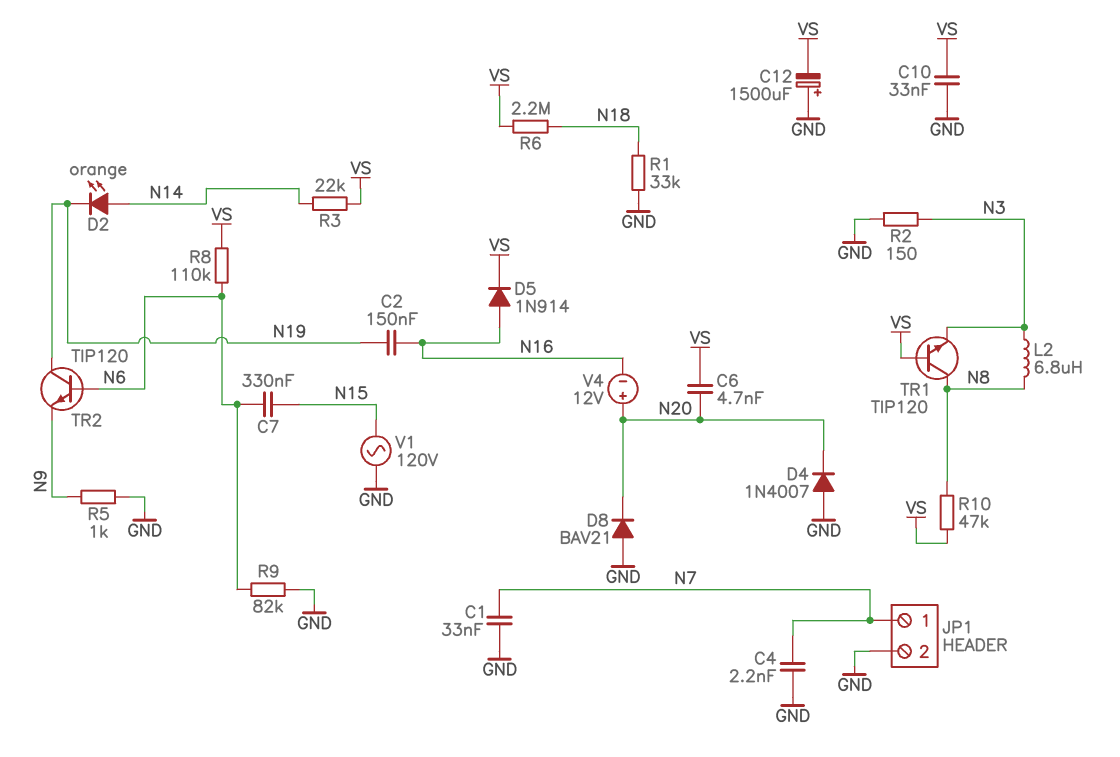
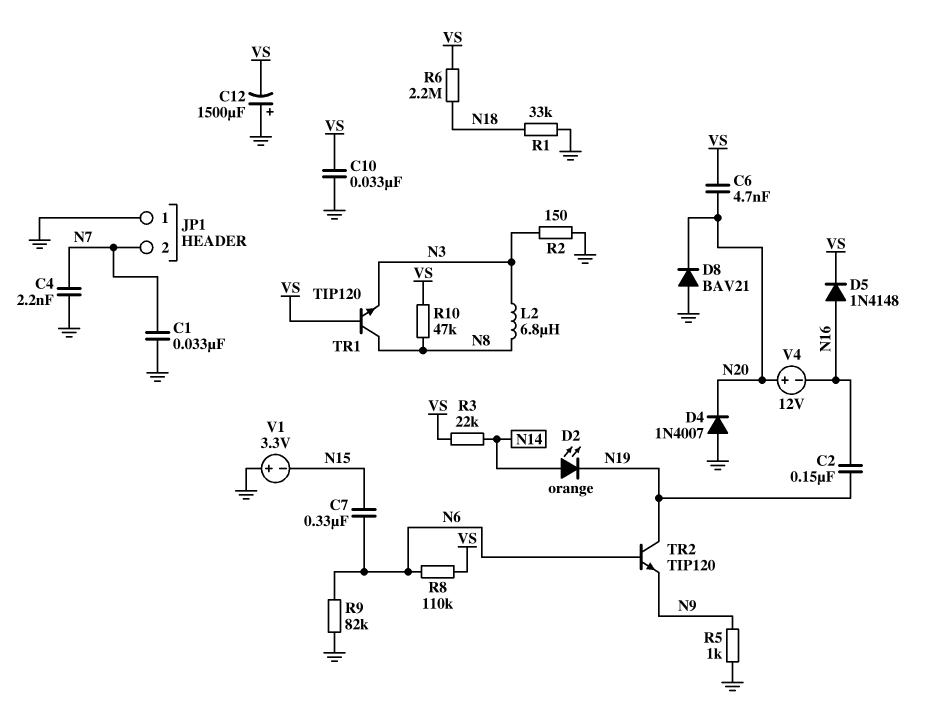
D5: diode 1N914 (A N16, K VS) -> diode 1N4148 (A N16, K VS)
JP1 pin 1: N7 -> GND
JP1 pin 2: GND -> N7
V1: AC 120V (GND, N15) -> 3.3V (plus GND, minus N15)

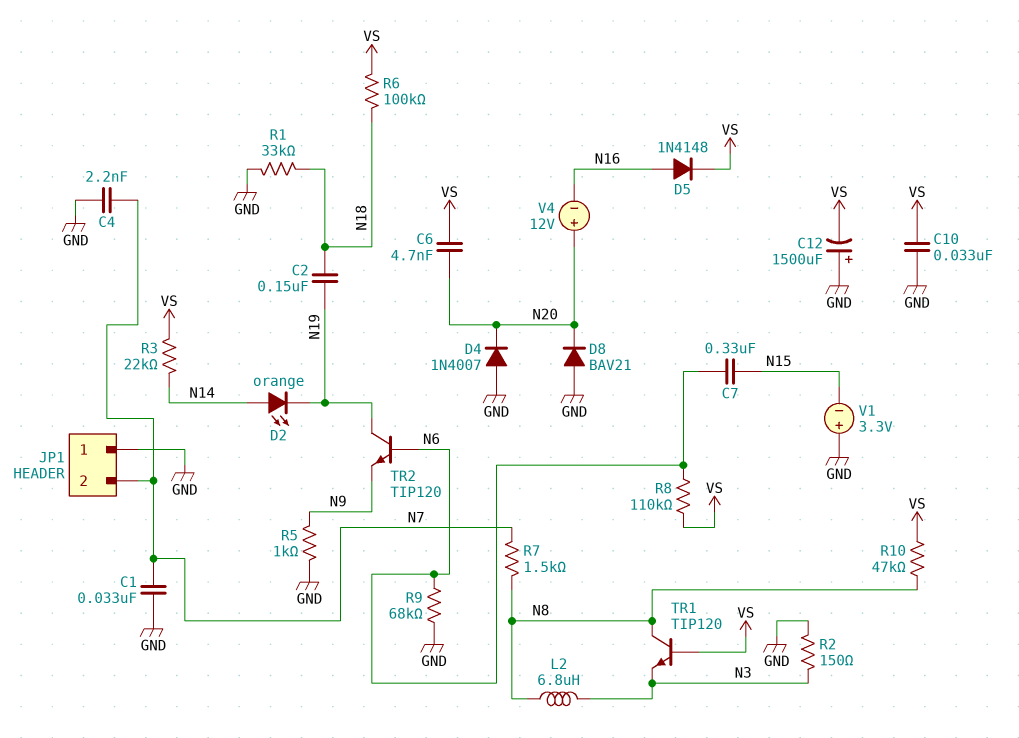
C2: 150nF (N16, N19) -> 150nF (N18, N19)
R6: 2.2M (N18, VS) -> 100k (N18, VS)
R7: none -> 1.5k (N7, N8)
R9: 82k (GND, N6) -> 68k (GND, N6)

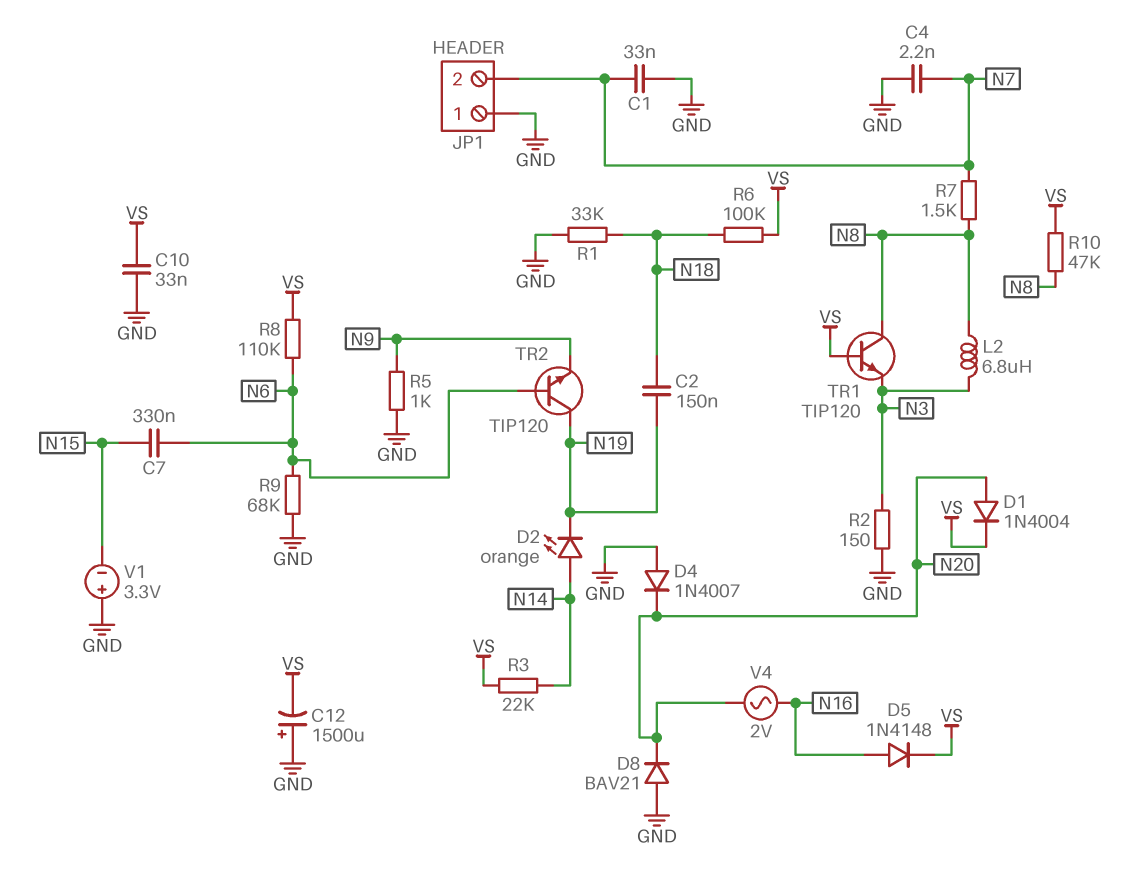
C6: 4.7nF (N20, VS) -> none
D1: none -> diode 1N4004 (A N20, K VS)
V4: 12V (plus N20, minus N16) -> AC 2V (N16, N20)

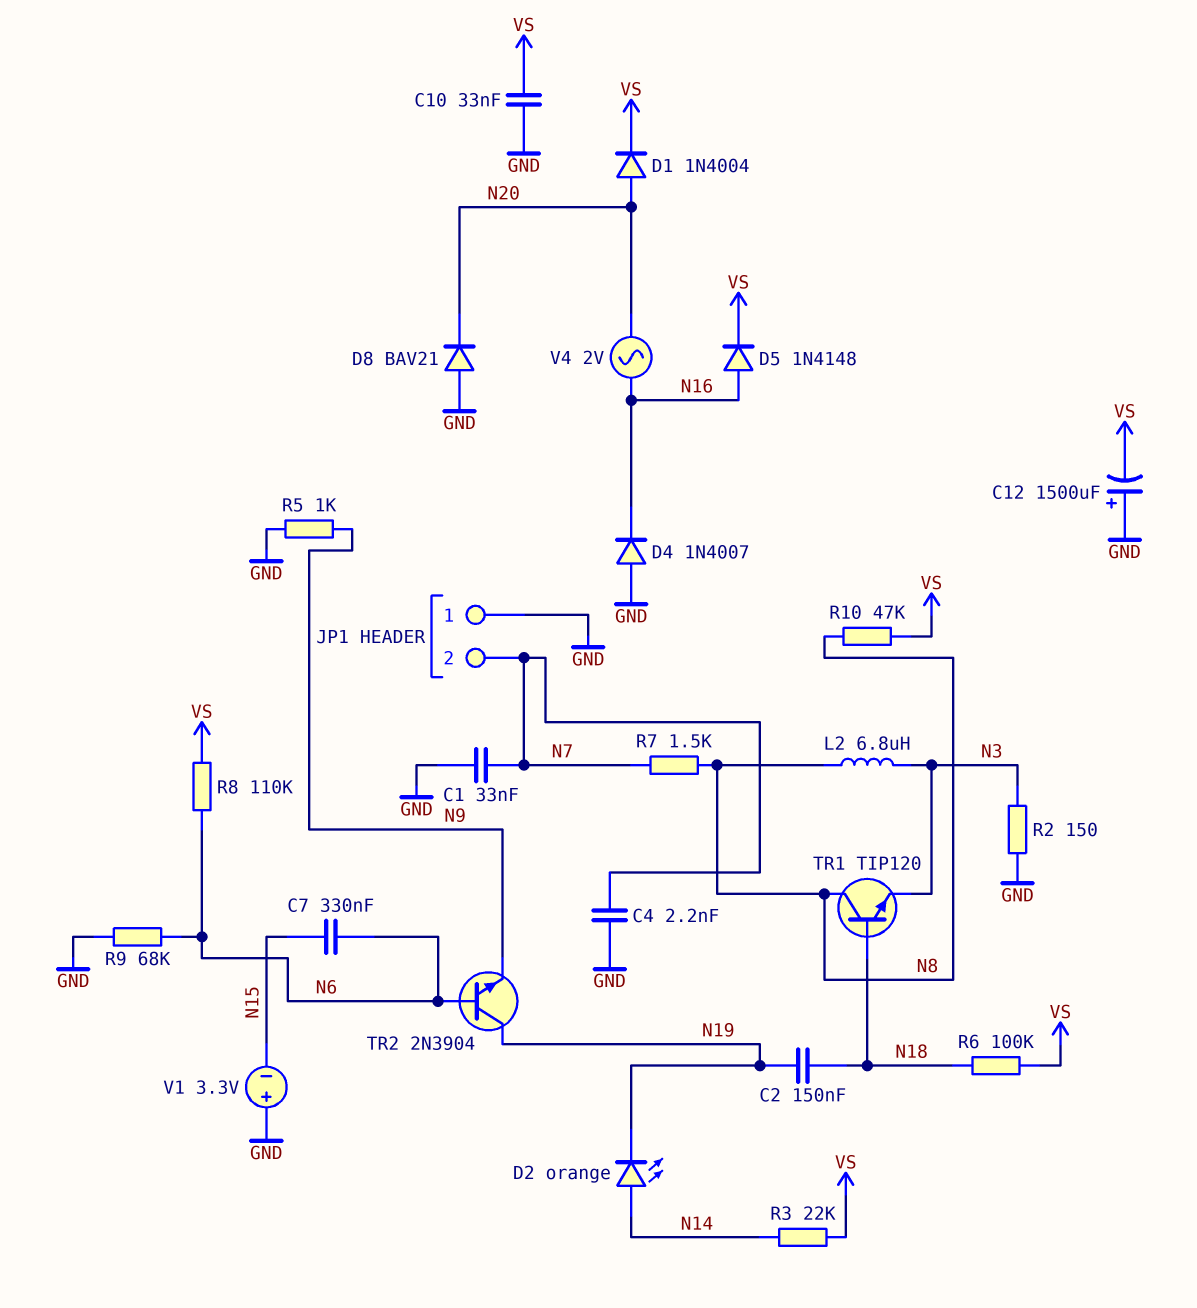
D4: diode 1N4007 (A GND, K N20) -> diode 1N4007 (A GND, K N16)
R1: 33k (GND, N18) -> none
TR1: NPN TIP120 (B VS, C N8, E N3) -> NPN TIP120 (B N18, C N8, E N3)
TR2: NPN TIP120 (B N6, C N19, E N9) -> NPN 2N3904 (B N6, C N19, E N9)

